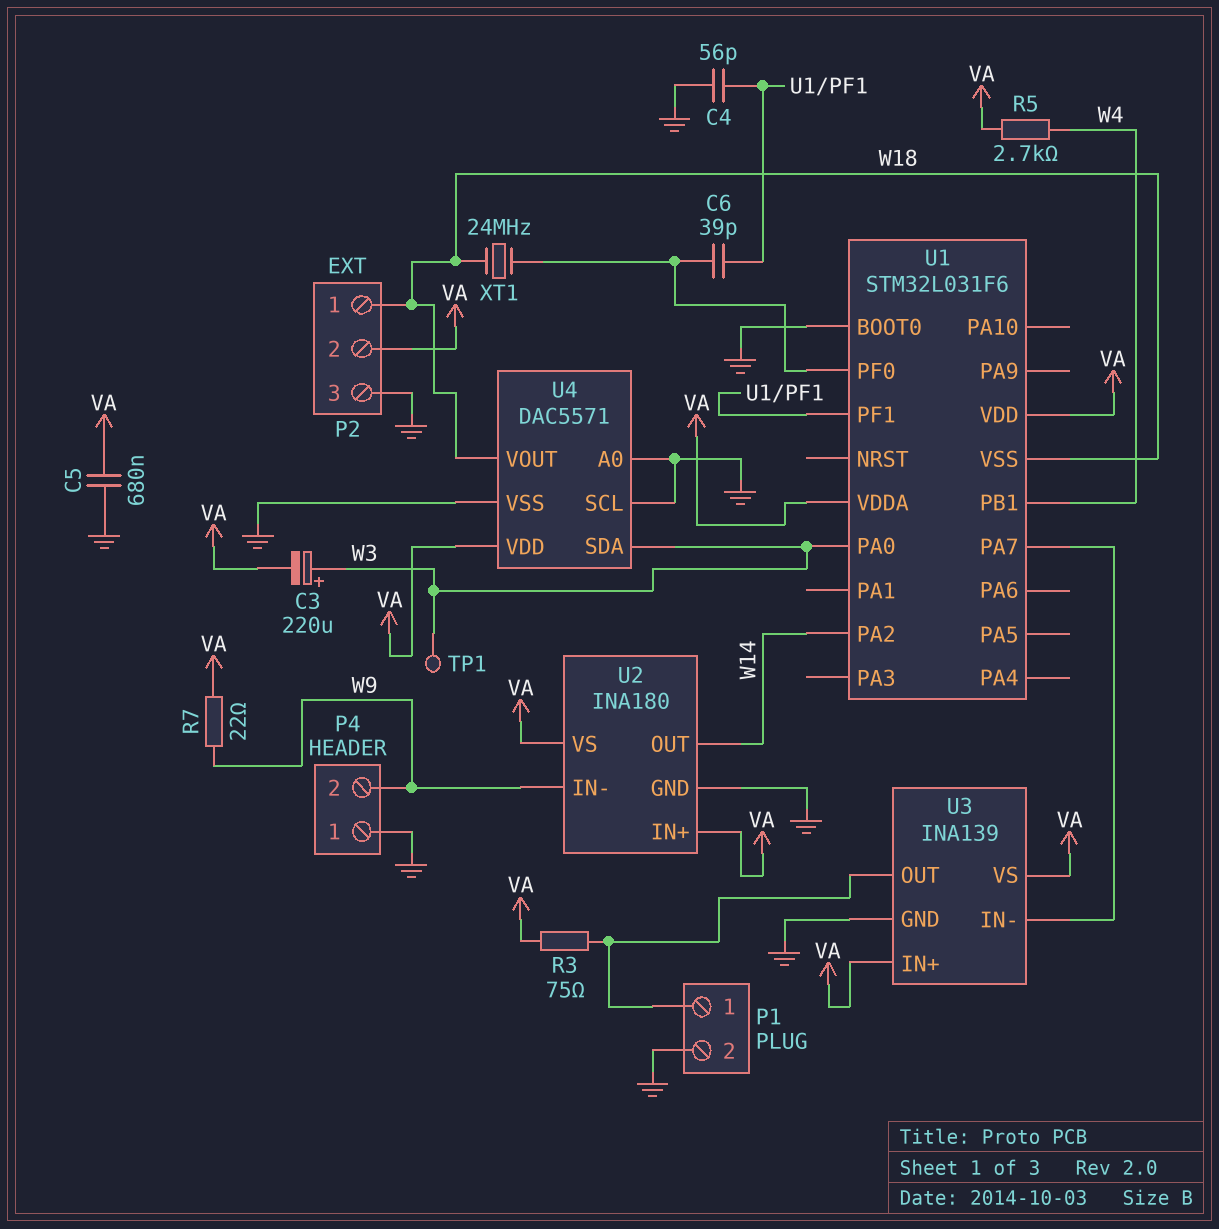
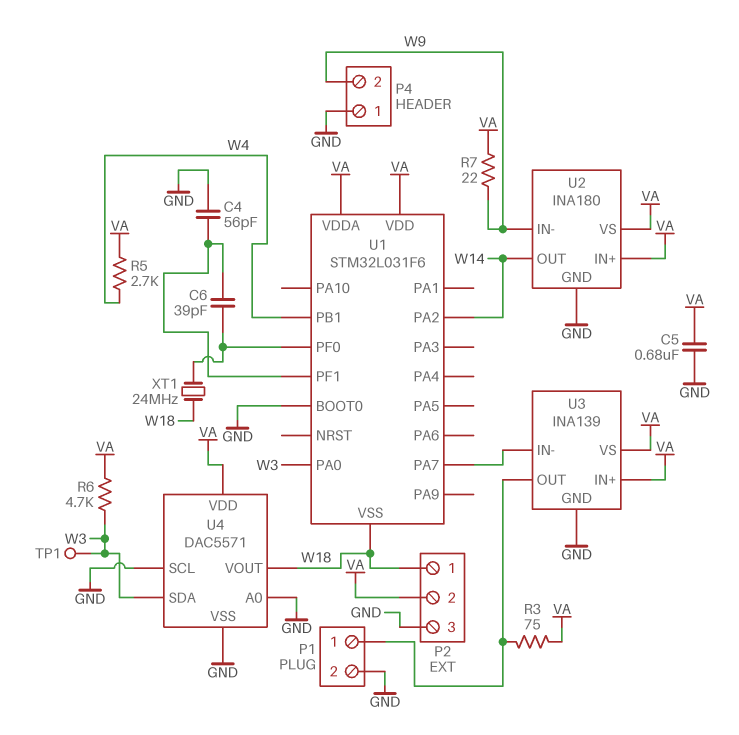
C3: 220uF (plus W3, minus VA) -> none
R6: none -> 4.7k (VA, W3)

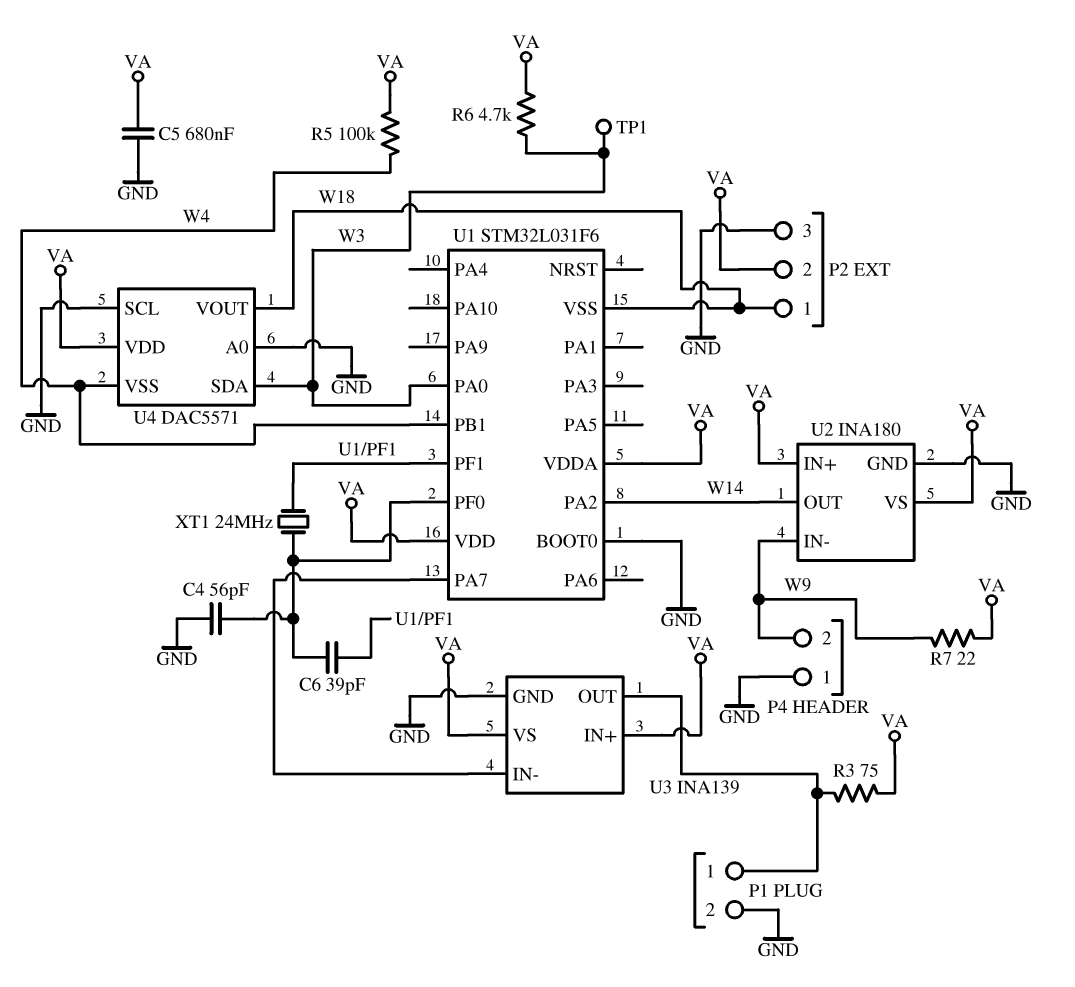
C4: 56pF (GND, U1/PF1) -> 56pF (GND, U1/PF0)
R5: 2.7k (VA, W4) -> 100k (VA, W4)
U4 pin VSS: GND -> W4
XT1: 24MHz (U1/PF0, W18) -> 24MHz (U1/PF0, U1/PF1)

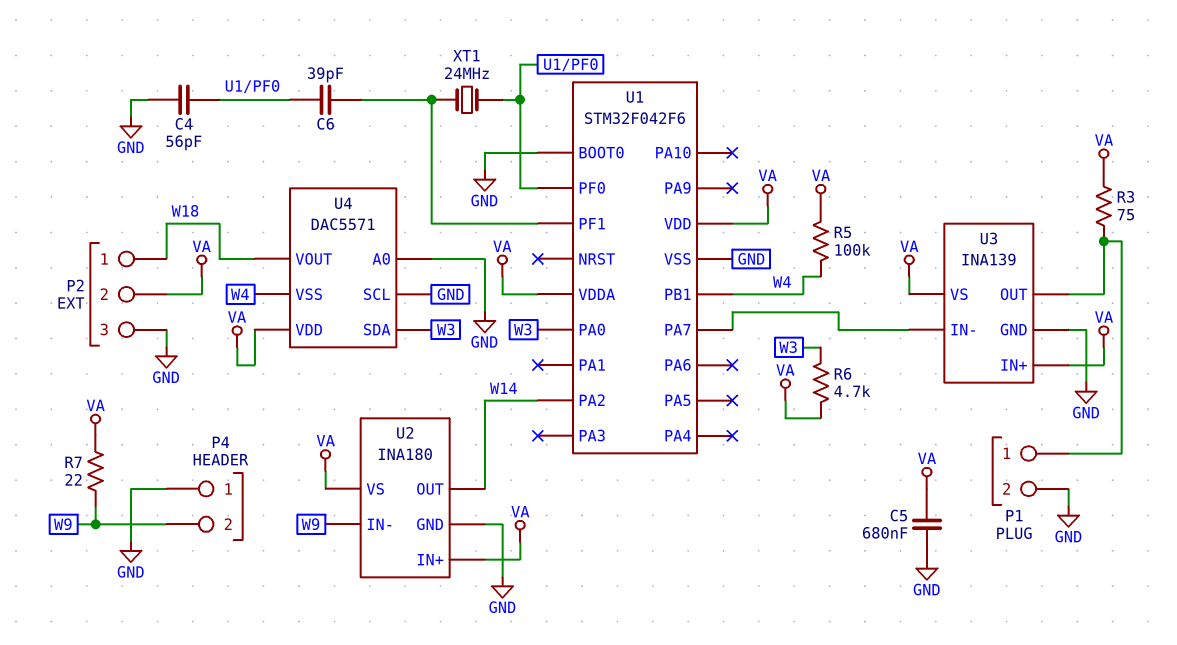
TP1: test point (W3) -> none
U1: STM32L031F6 -> STM32F042F6
U1 pin VSS: W18 -> GND

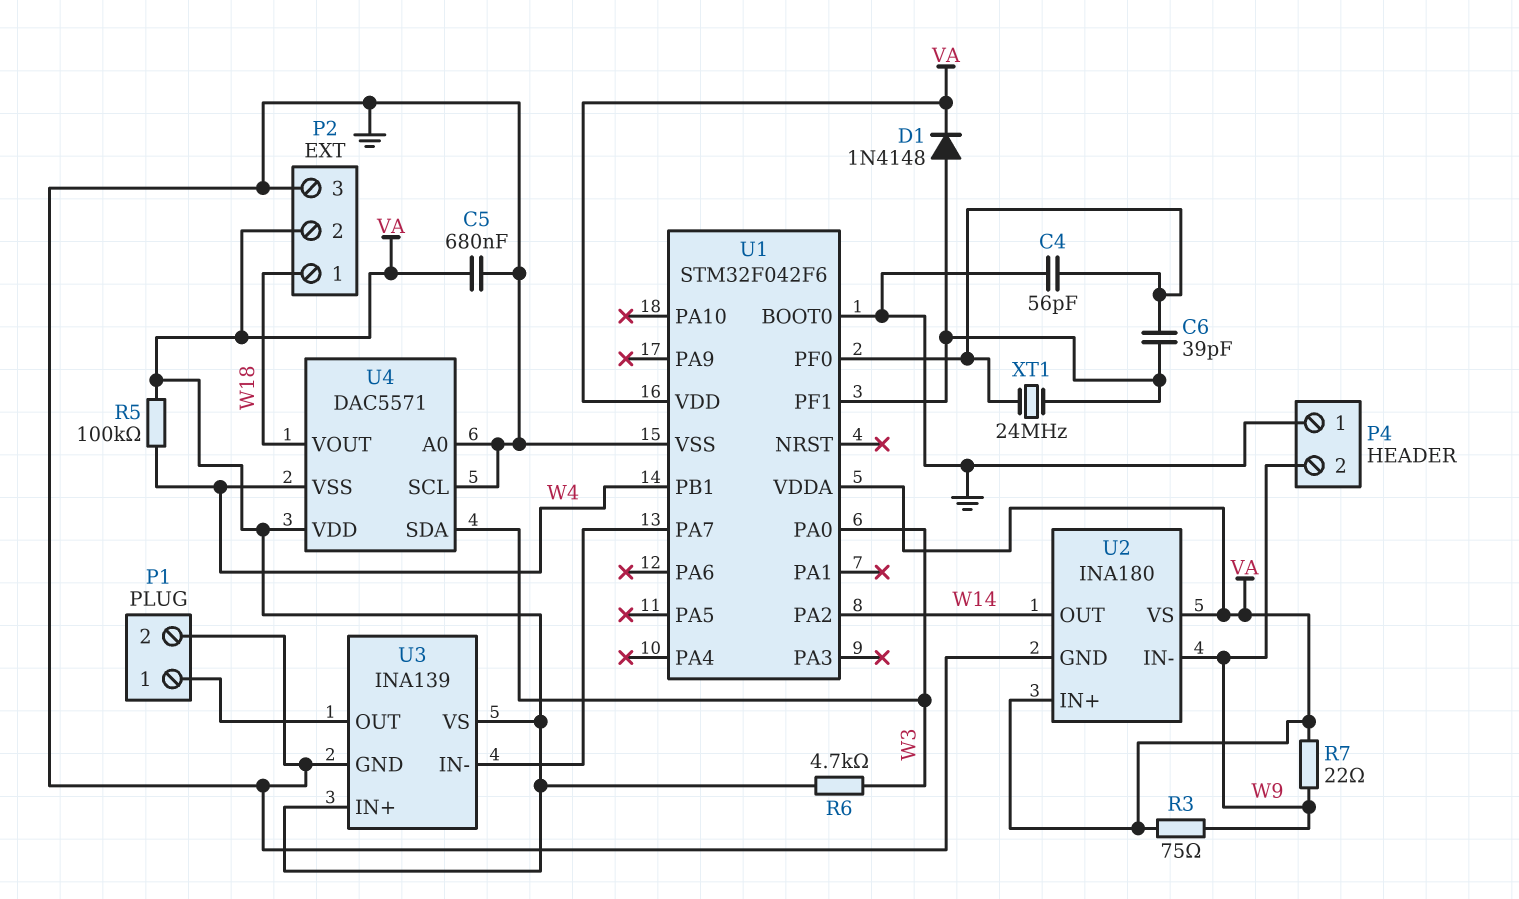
D1: none -> diode 1N4148 (A U1/PF1, K VA)
R3: 75 (P1/1, VA) -> 75 (VA, W9)

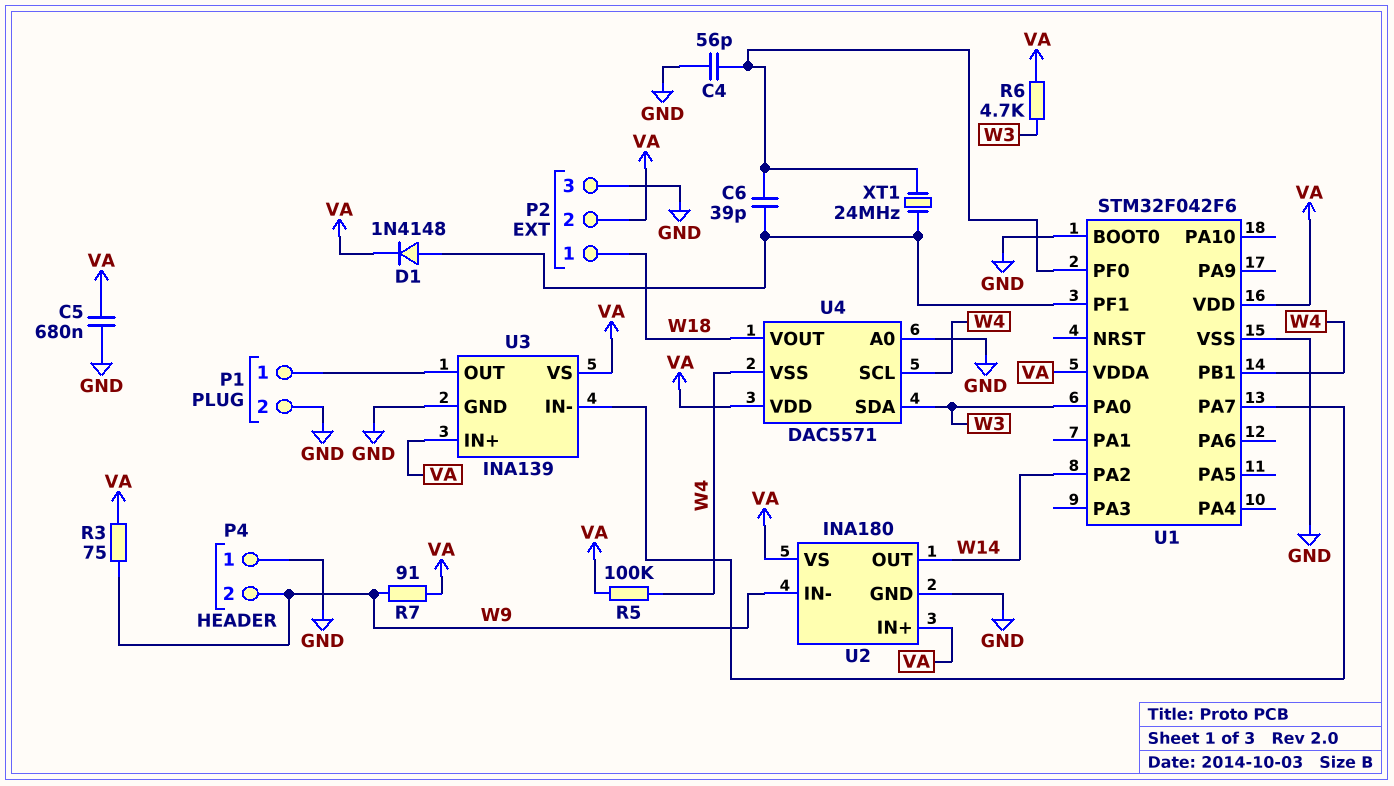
R7: 22 (VA, W9) -> 91 (VA, W9)
U4 pin SCL: GND -> W4

